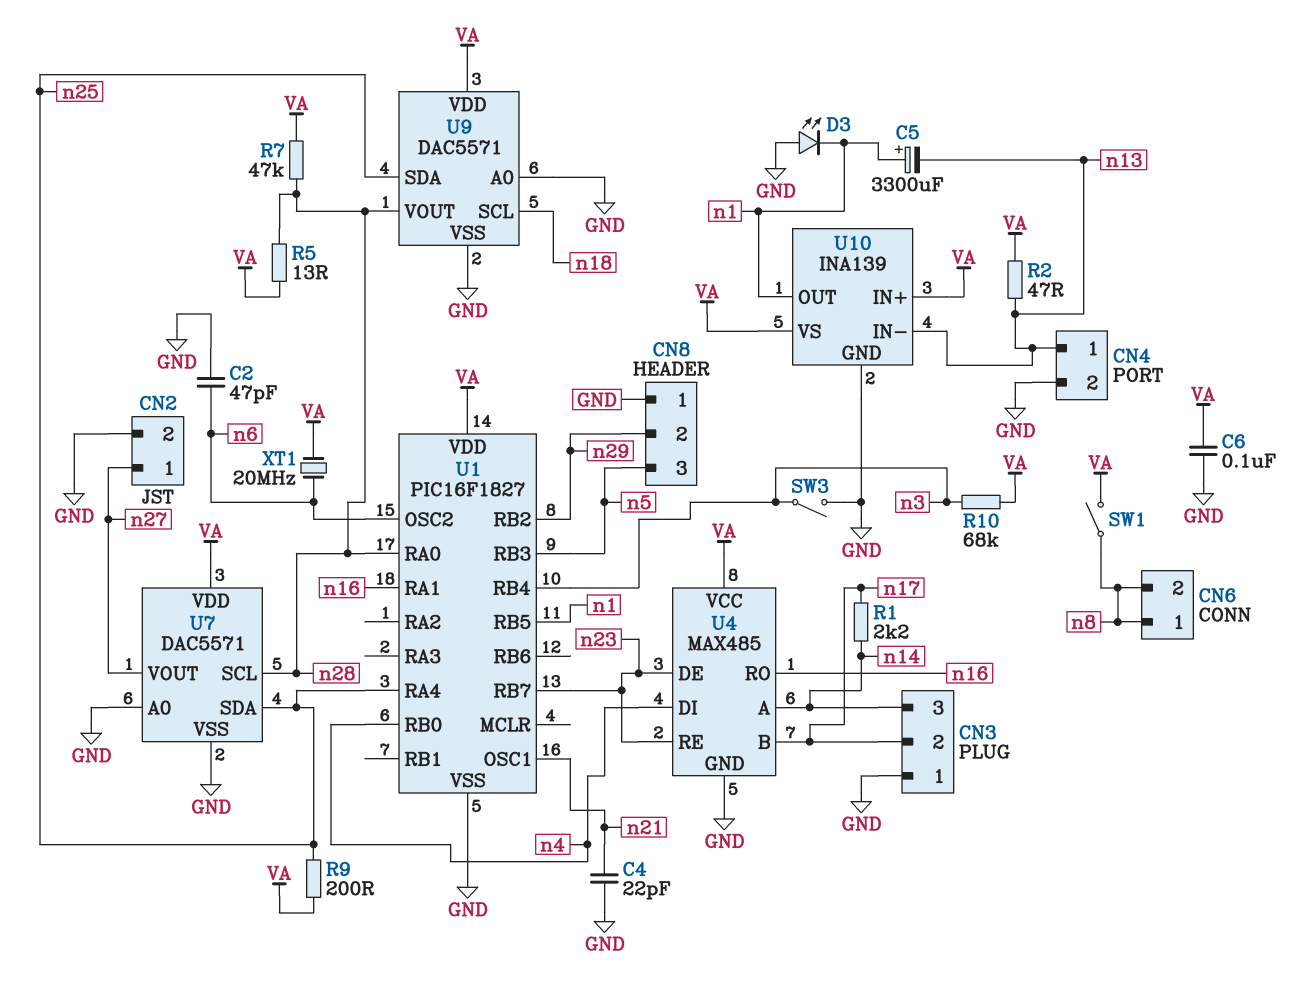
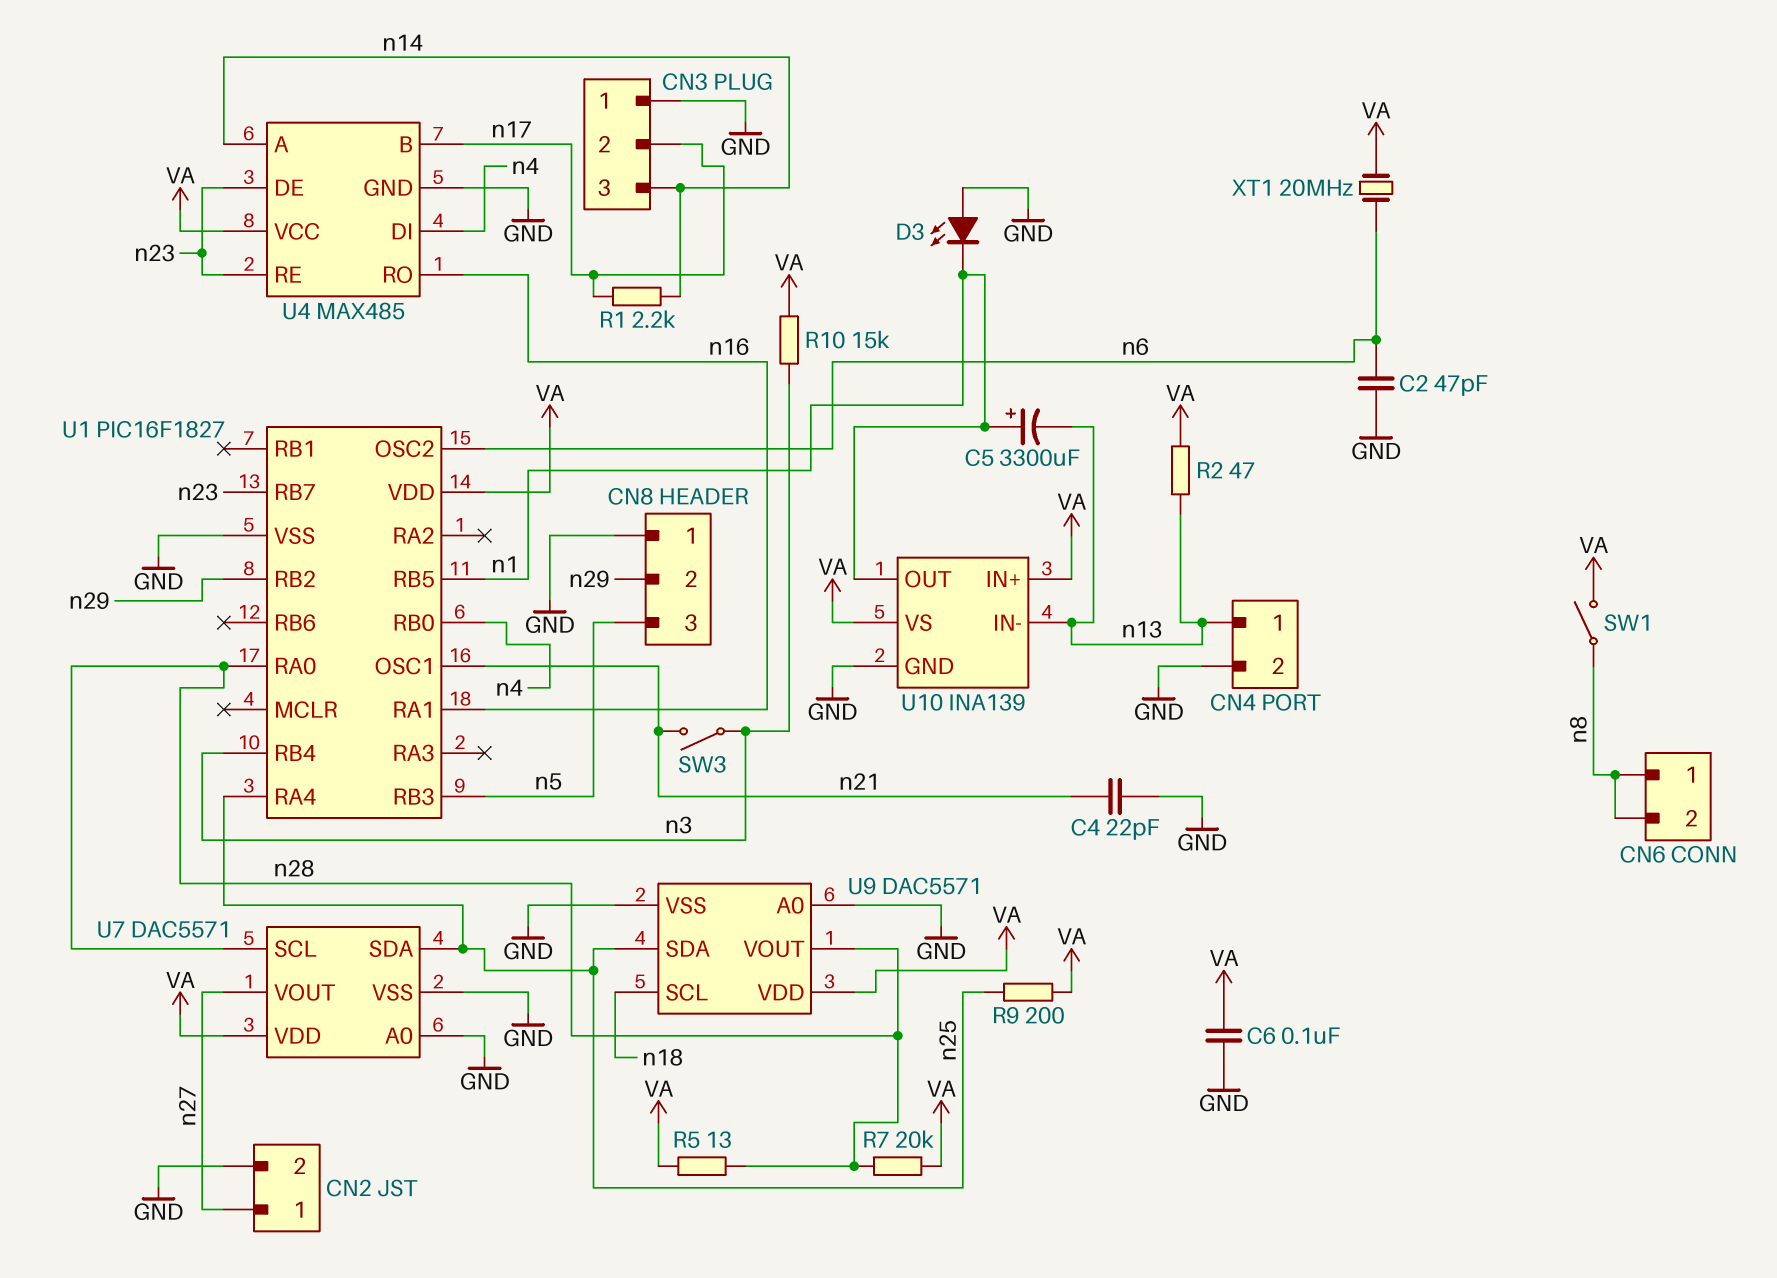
R7: 47k (VA, n28) -> 20k (VA, n28)
R10: 68k (VA, n3) -> 15k (VA, n3)
SW3: switch (GND, n3) -> switch (n3, n21)

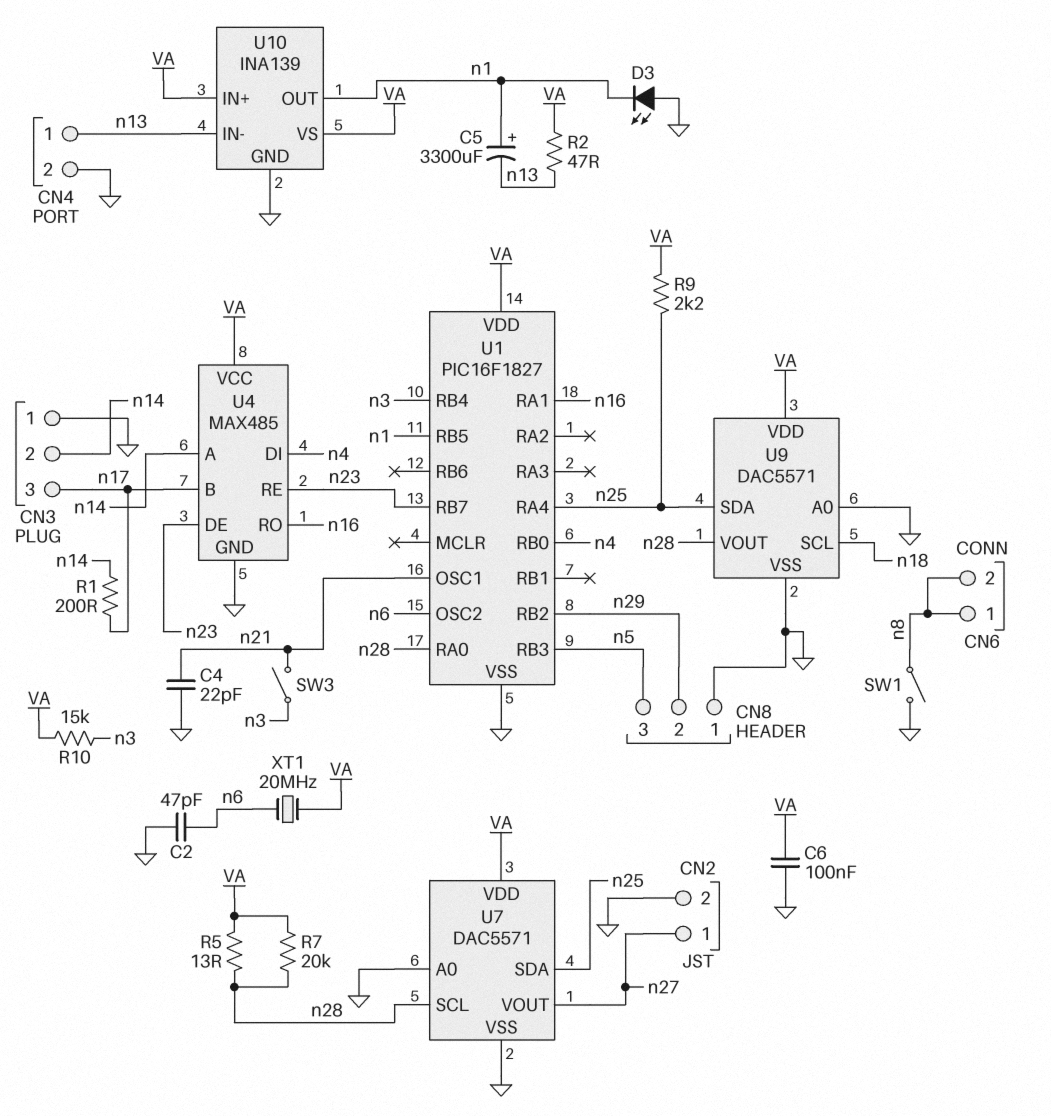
CN3 pin 2: n17 -> n14
CN3 pin 3: n14 -> n17
R1: 2.2k (n14, n17) -> 200 (n14, n17)
R9: 200 (VA, n25) -> 2.2k (VA, n25)
SW1: switch (VA, n8) -> switch (GND, n8)

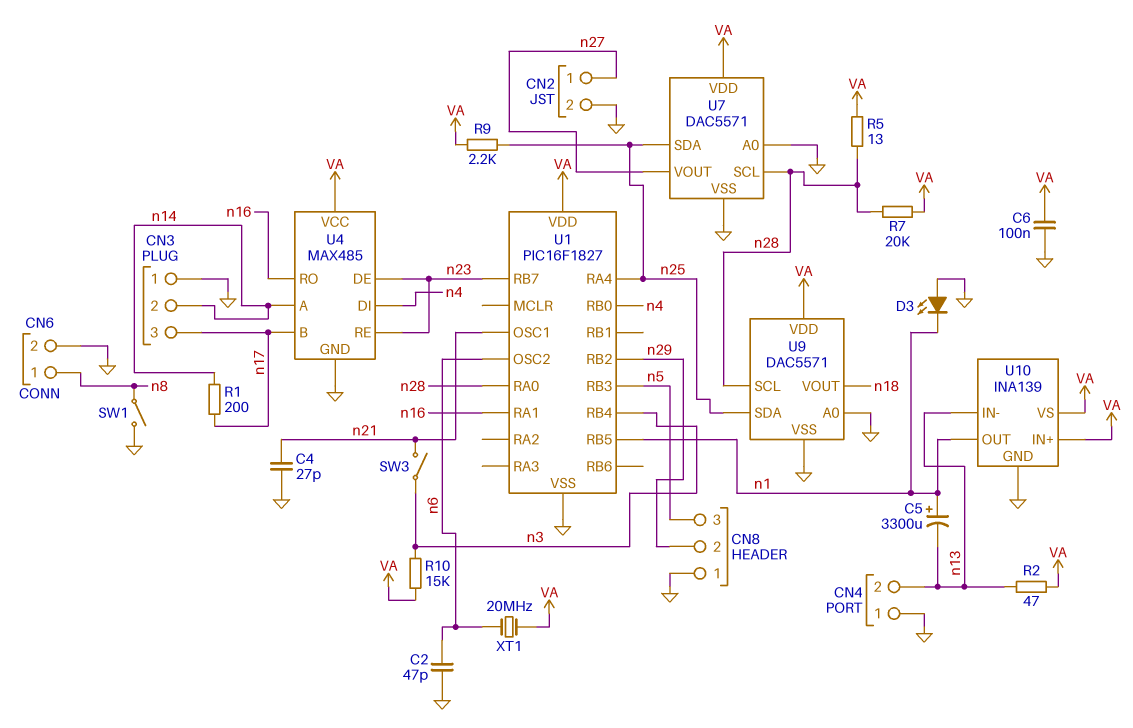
C4: 22pF (GND, n21) -> 27pF (GND, n21)
CN4 pin 1: n13 -> GND
CN4 pin 2: GND -> n13
CN6 pin 2: n8 -> GND
U9 pin SCL: n18 -> n28
U9 pin VOUT: n28 -> n18

